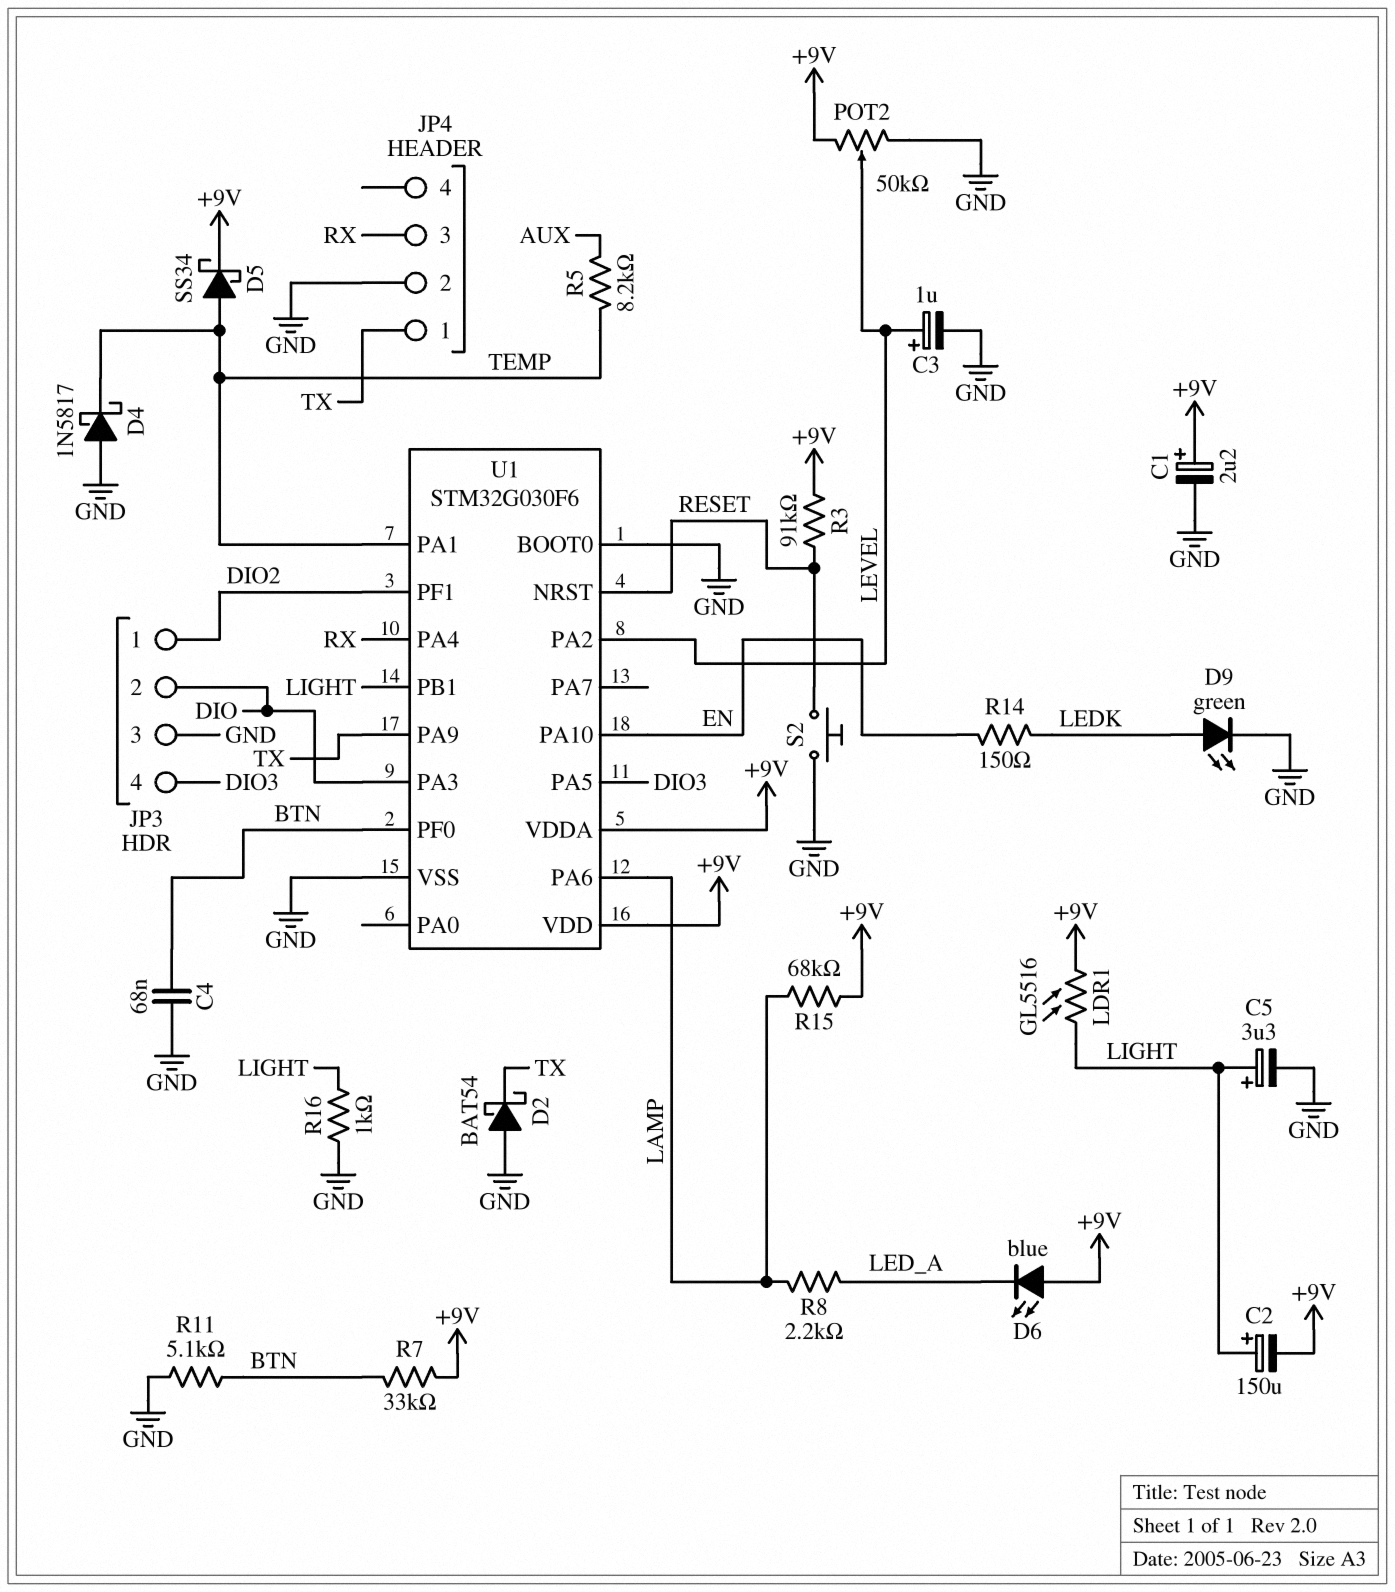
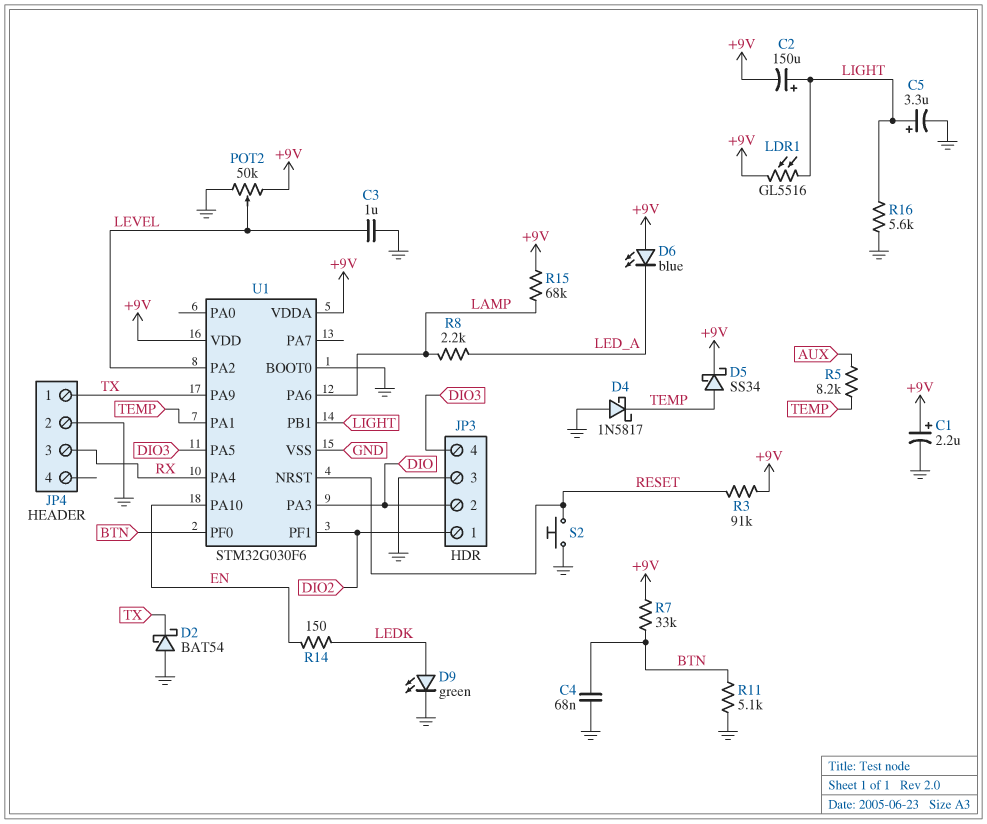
C3: 1uF (plus LEVEL, minus GND) -> 1uF (GND, LEVEL)
R16: 1k (GND, LIGHT) -> 5.6k (GND, LIGHT)

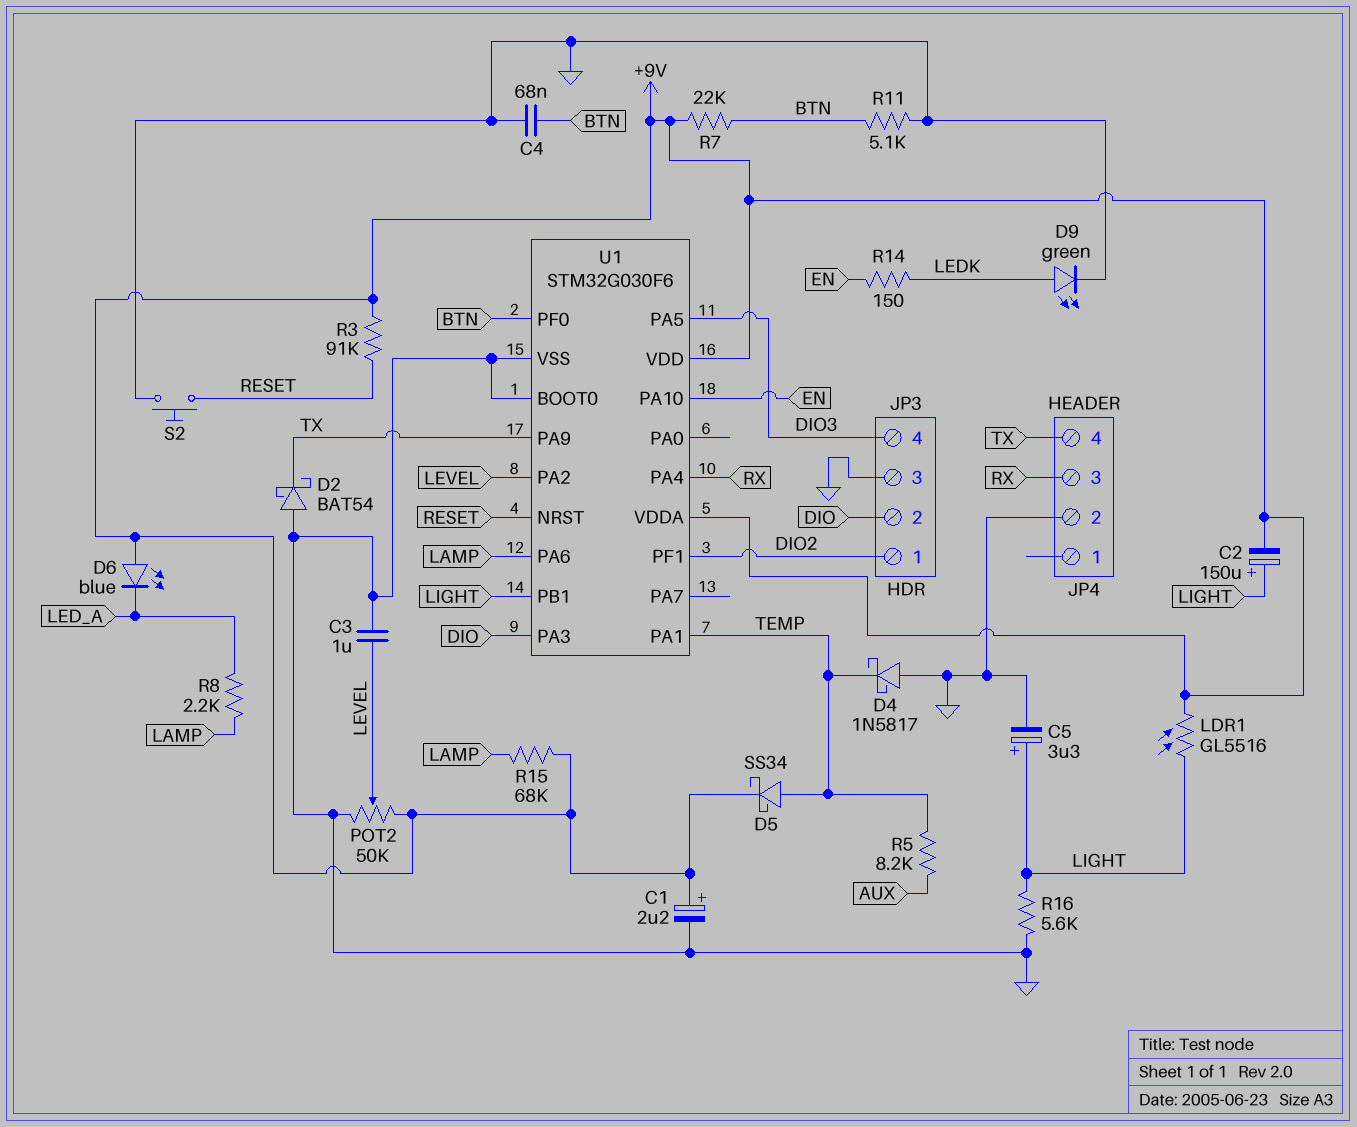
JP4 pin 1: TX -> none
JP4 pin 4: none -> TX
R7: 33k (+9V, BTN) -> 22k (+9V, BTN)

